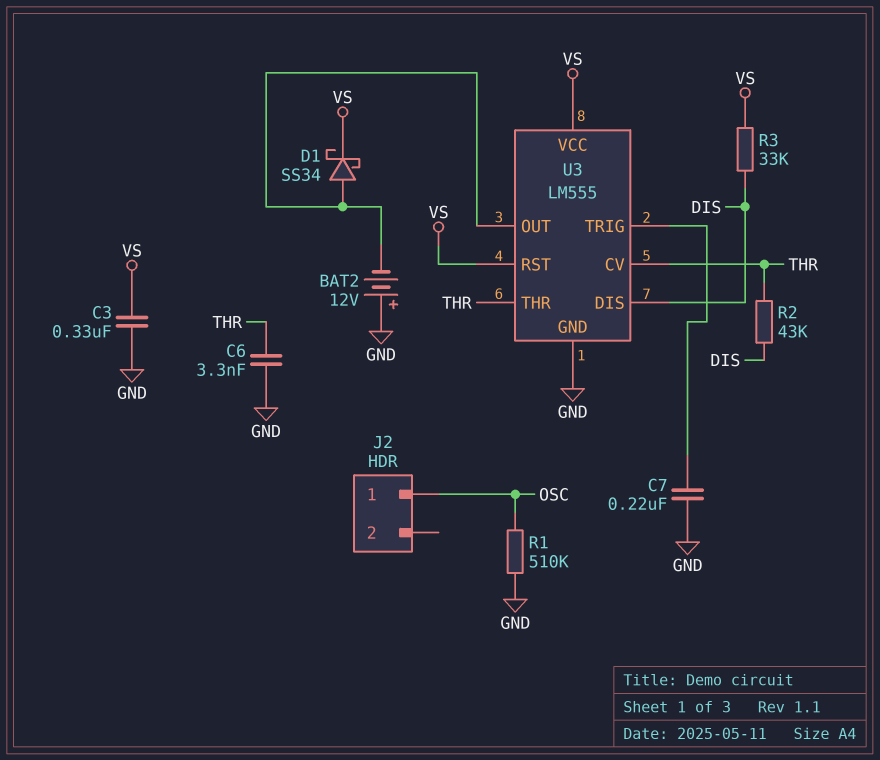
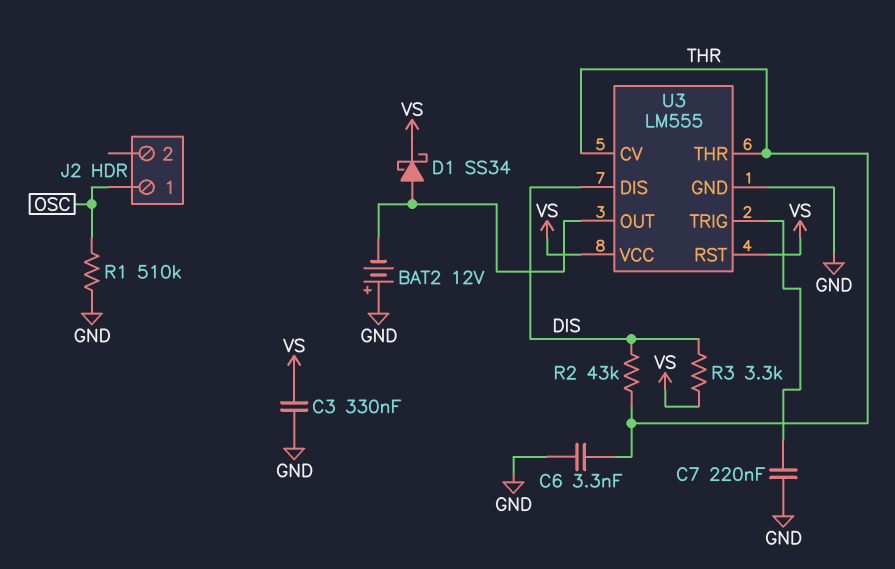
R3: 33k (DIS, VS) -> 3.3k (DIS, VS)

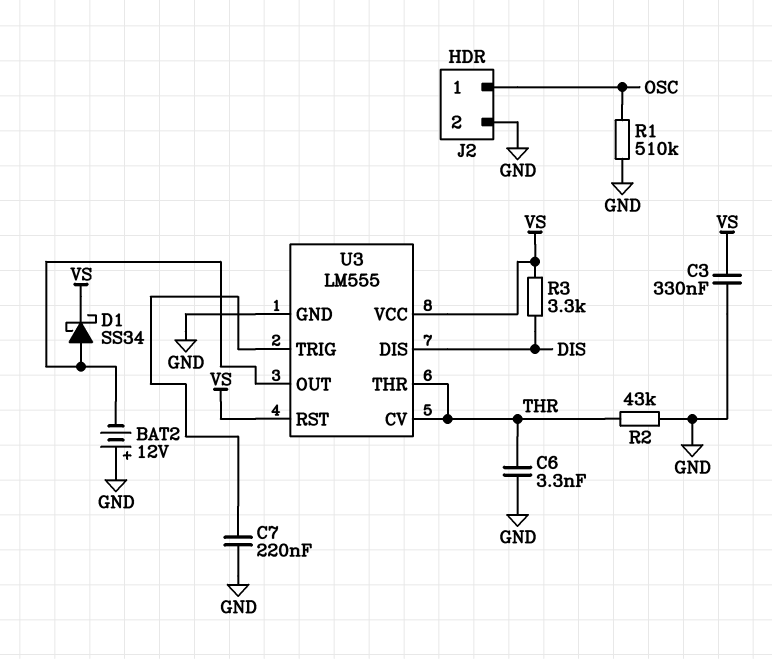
J2 pin 2: none -> GND
R2: 43k (DIS, THR) -> 43k (GND, THR)

